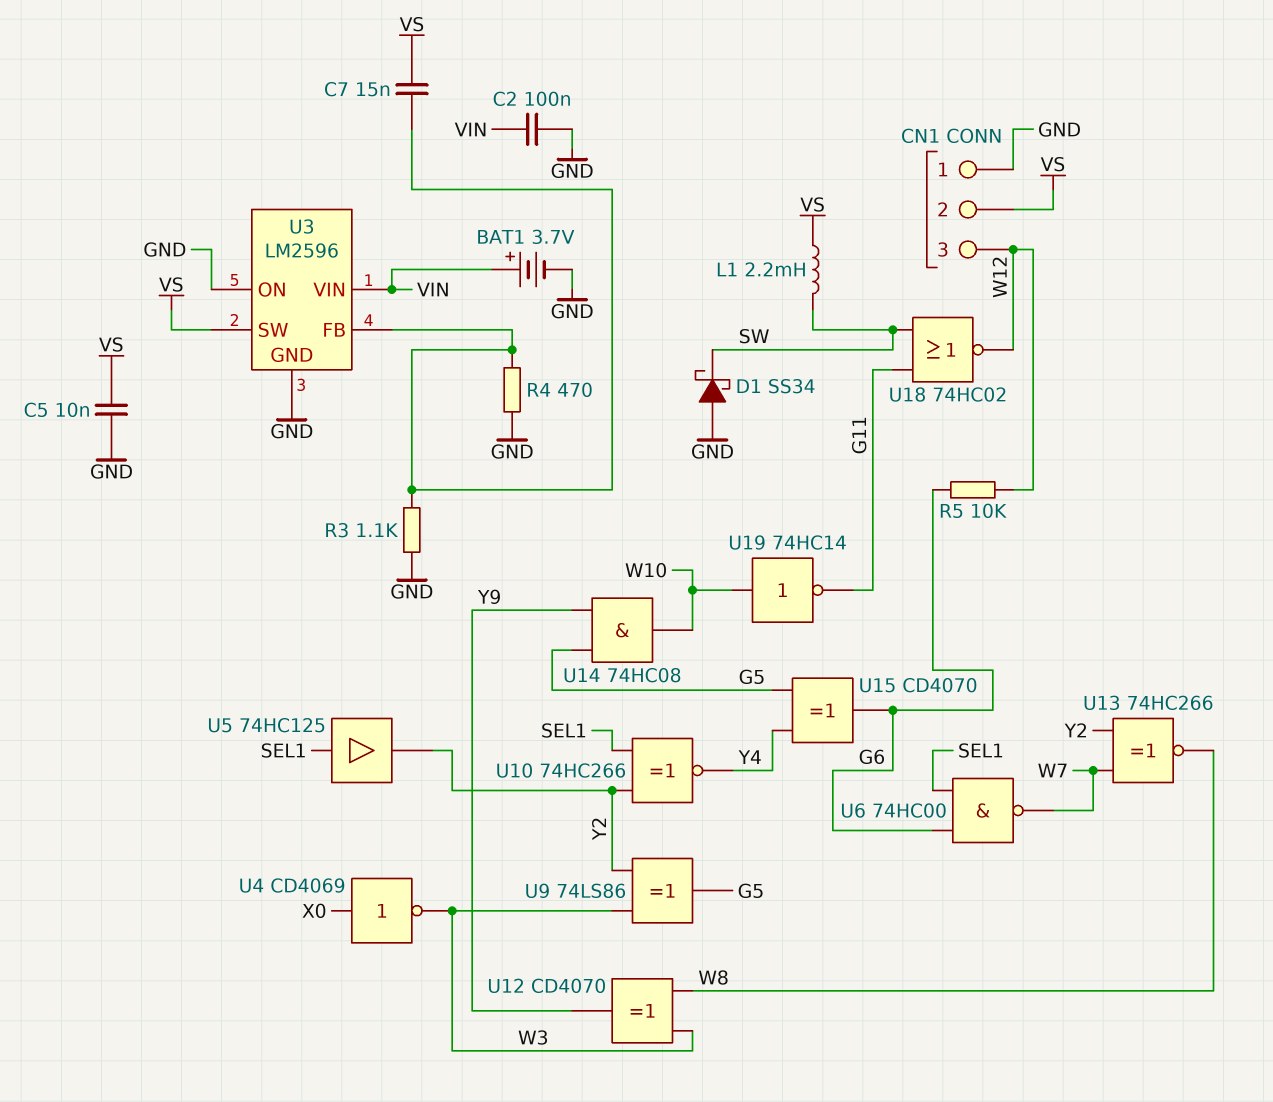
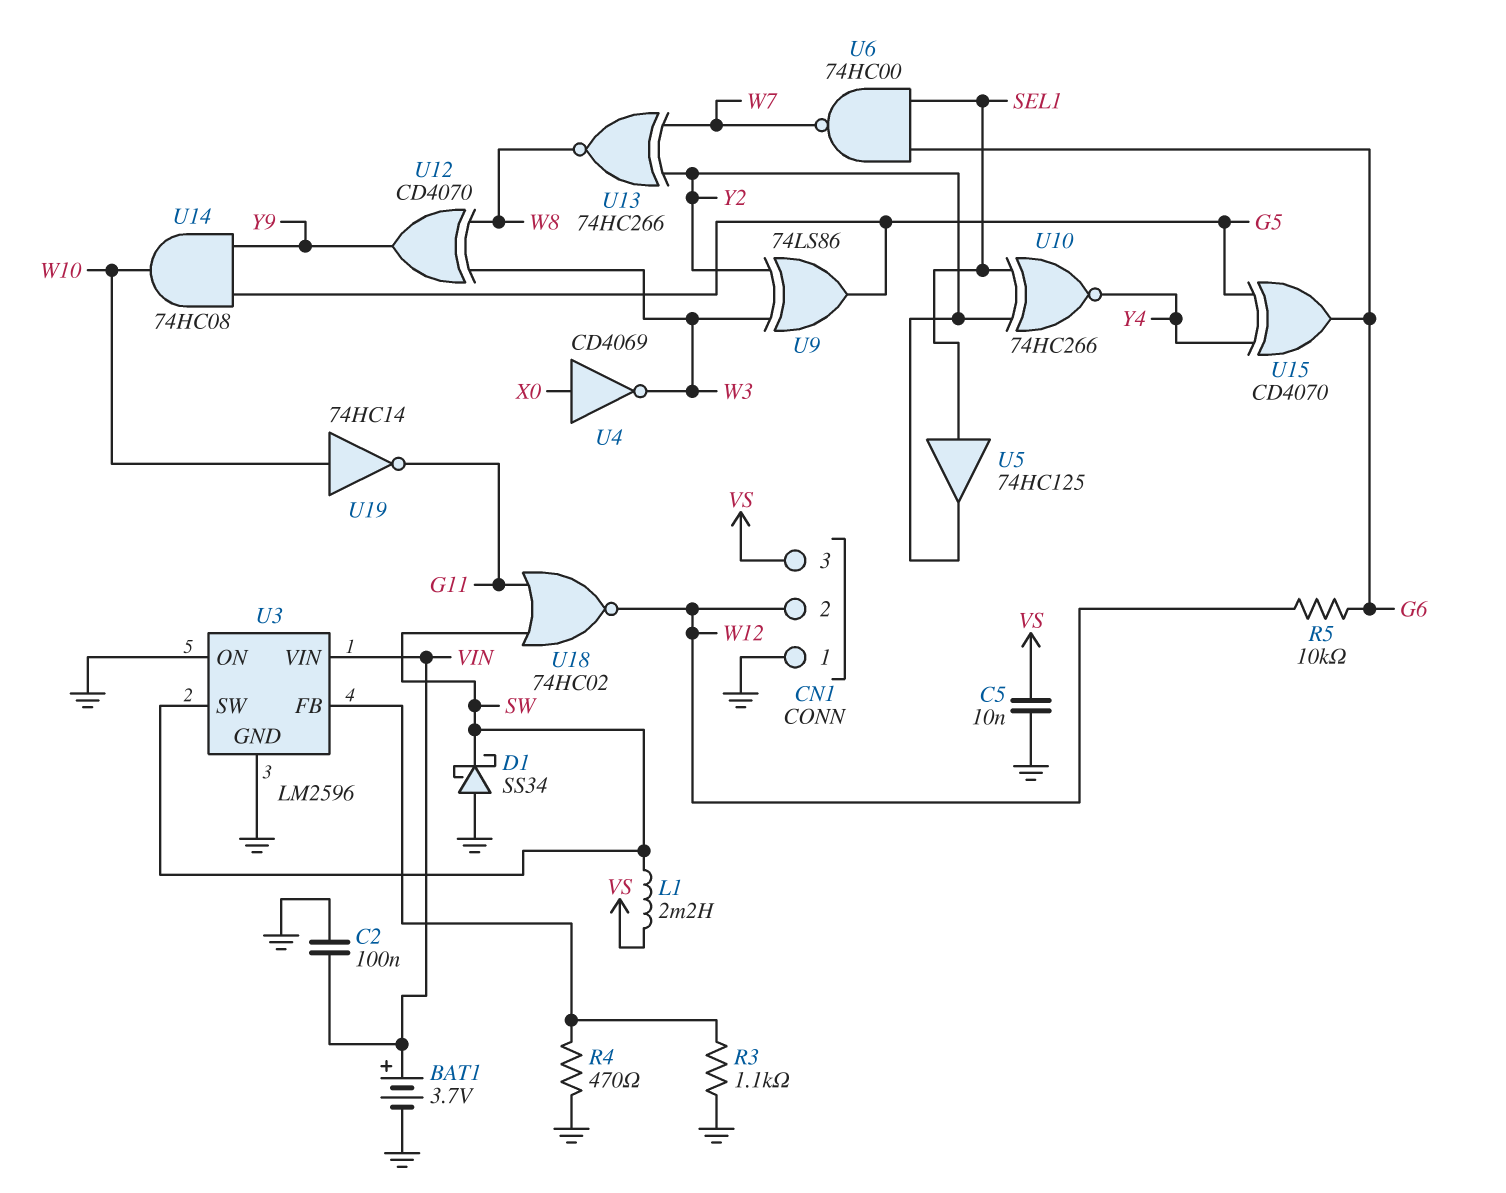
C7: 15nF (U3/FB, VS) -> none
CN1 pin 2: VS -> W12
CN1 pin 3: W12 -> VS
U3 pin SW: VS -> SW

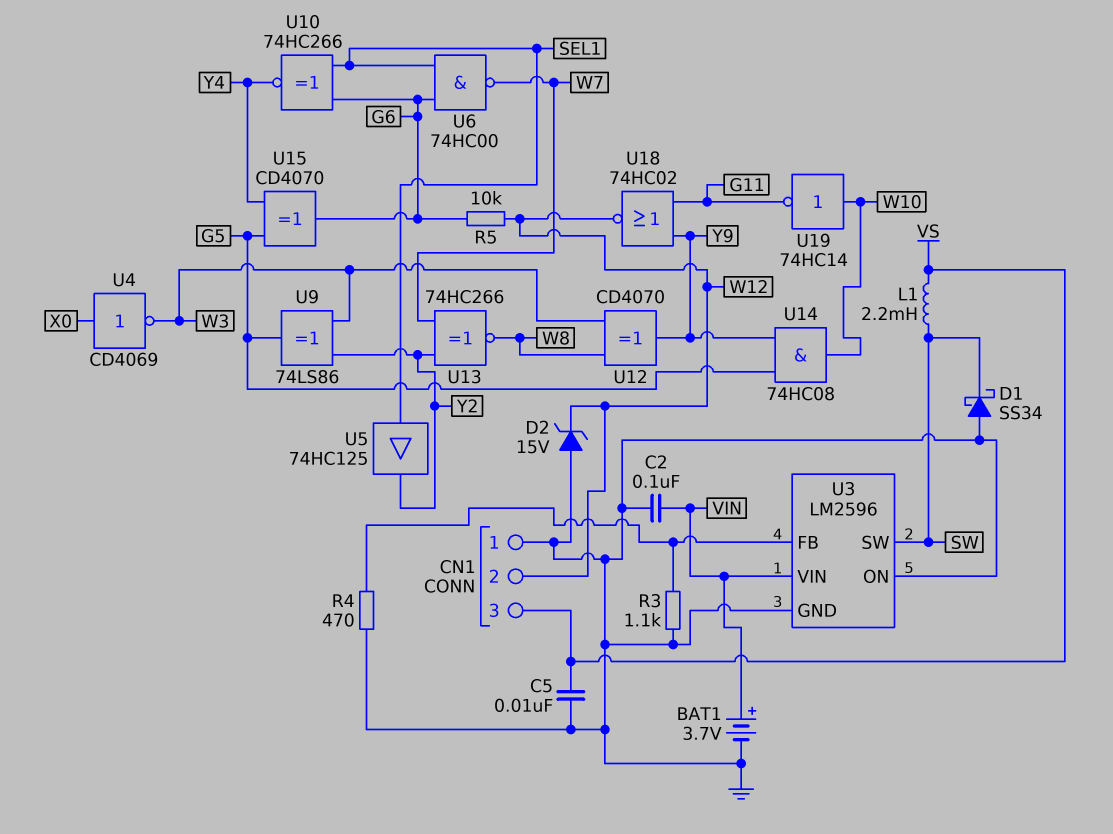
D2: none -> zener 15V (A GND, K W12)
U10: XNOR 74HC266 (in SEL1, in Y2, out Y4) -> XNOR 74HC266 (in G6, in SEL1, out Y4)
U18: NOR 74HC02 (in G11, in SW, out W12) -> NOR 74HC02 (in G11, in Y9, out W12)

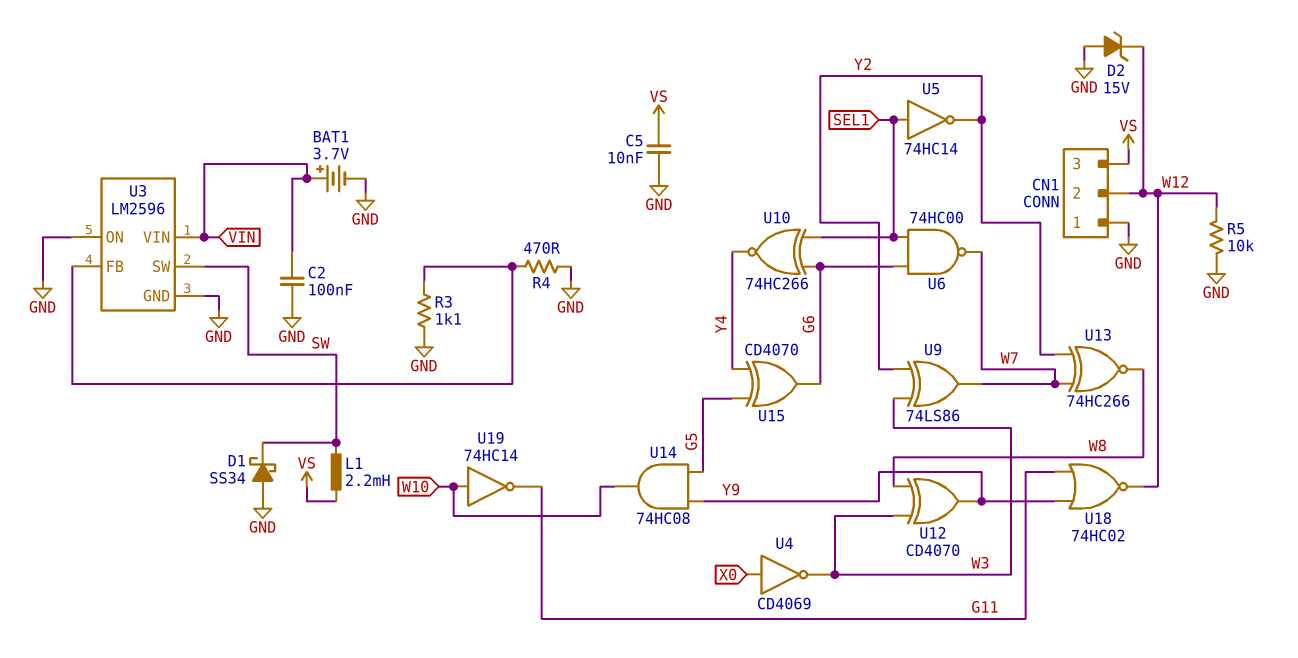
R5: 10k (G6, W12) -> 10k (GND, W12)
U5: buffer 74HC125 (in SEL1, out Y2) -> NOT 74HC14 (in SEL1, out Y2)
U9: XOR 74LS86 (in W3, in Y2, out G5) -> XOR 74LS86 (in W3, in Y2, out W7)

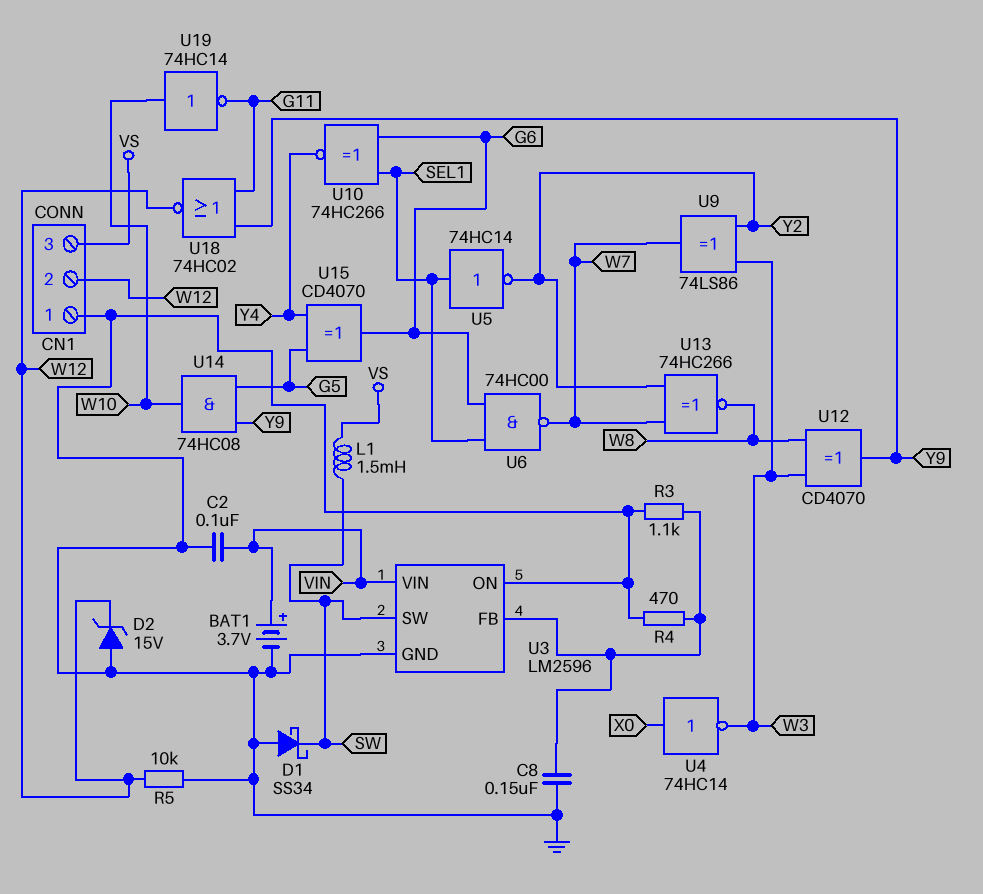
C5: 10nF (GND, VS) -> none
C8: none -> 150nF (GND, U3/FB)
L1: 2.2mH (SW, VS) -> 1.5mH (SW, VS)
U4: NOT CD4069 (in X0, out W3) -> NOT 74HC14 (in X0, out W3)

